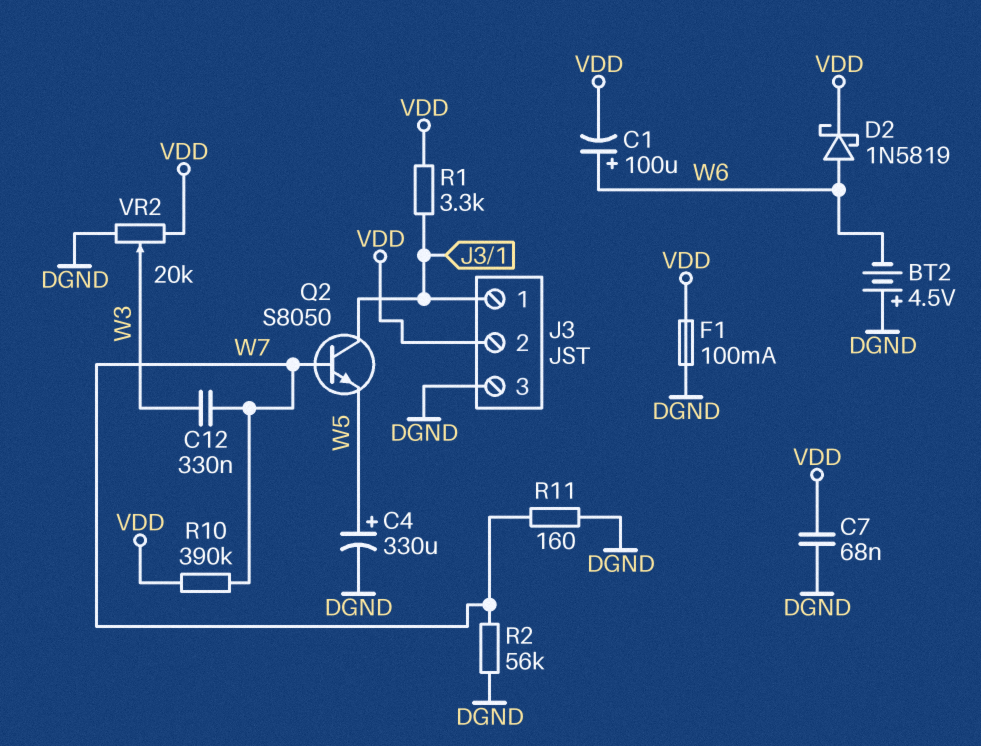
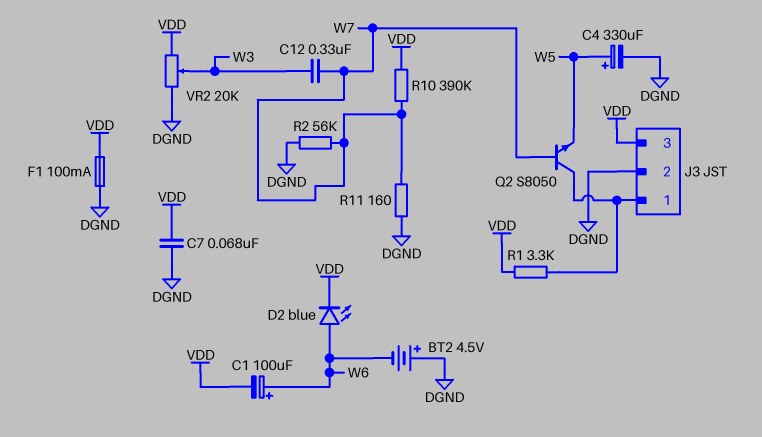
D2: schottky 1N5819 (A W6, K VDD) -> LED blue (A W6, K VDD)
J3 pin 2: VDD -> DGND
J3 pin 3: DGND -> VDD

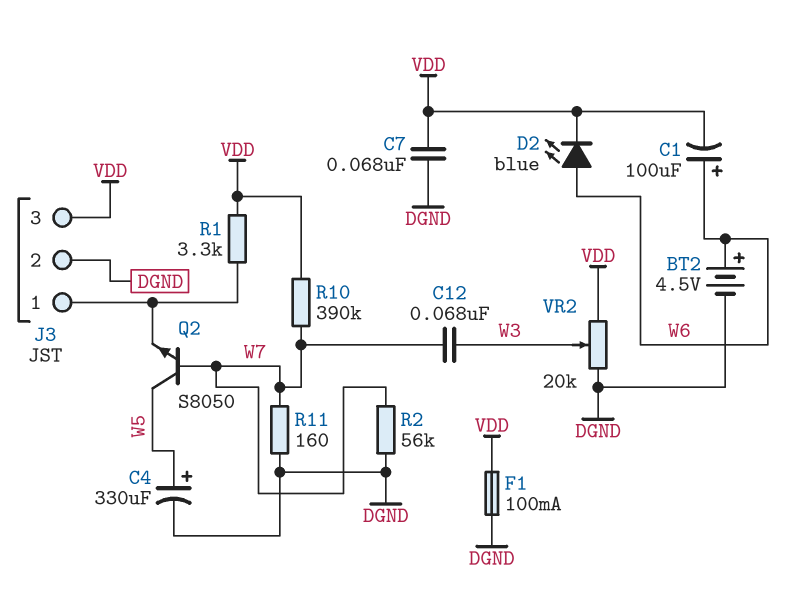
BT2: 4.5V (plus DGND, minus W6) -> 4.5V (plus W6, minus DGND)
C12: 330nF (W3, W7) -> 68nF (W3, W7)
Q2: NPN S8050 (B W7, C J3/1, E W5) -> NPN S8050 (B W7, C W5, E J3/1)

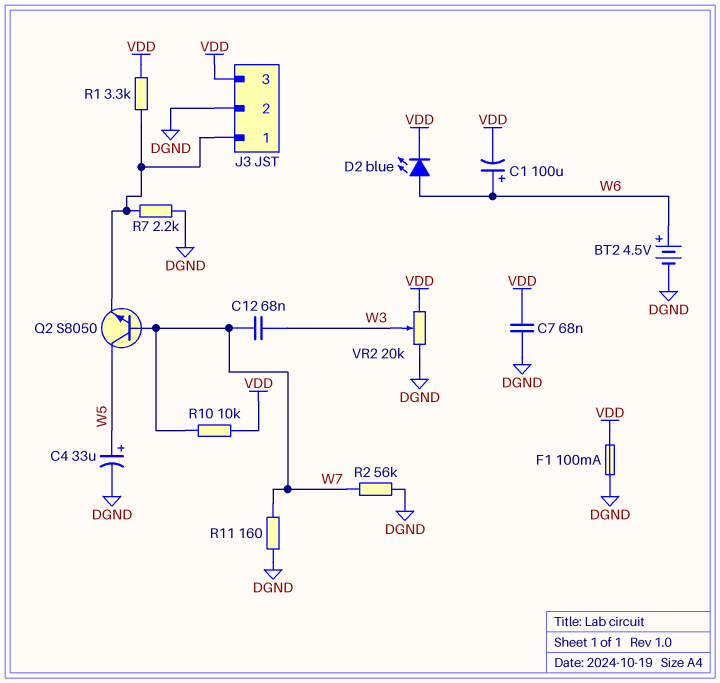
C4: 330uF (plus W5, minus DGND) -> 33uF (plus W5, minus DGND)
R7: none -> 2.2k (DGND, J3/1)
R10: 390k (VDD, W7) -> 10k (VDD, W7)

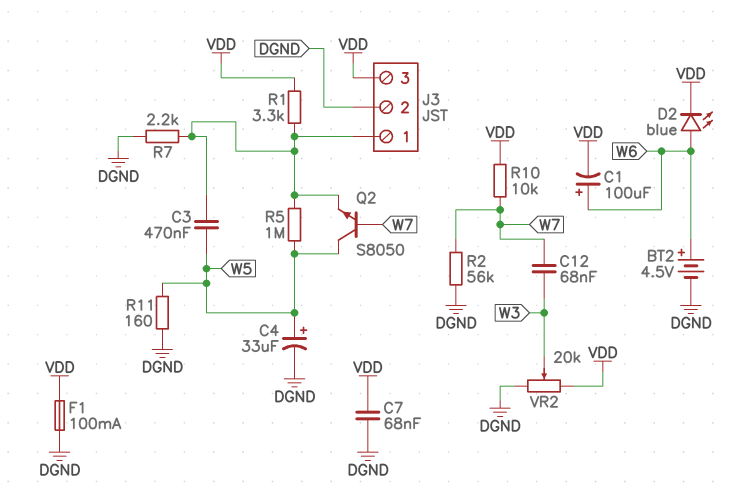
C3: none -> 470nF (J3/1, W5)
R5: none -> 1M (J3/1, W5)
R11: 160 (DGND, W7) -> 160 (DGND, W5)

